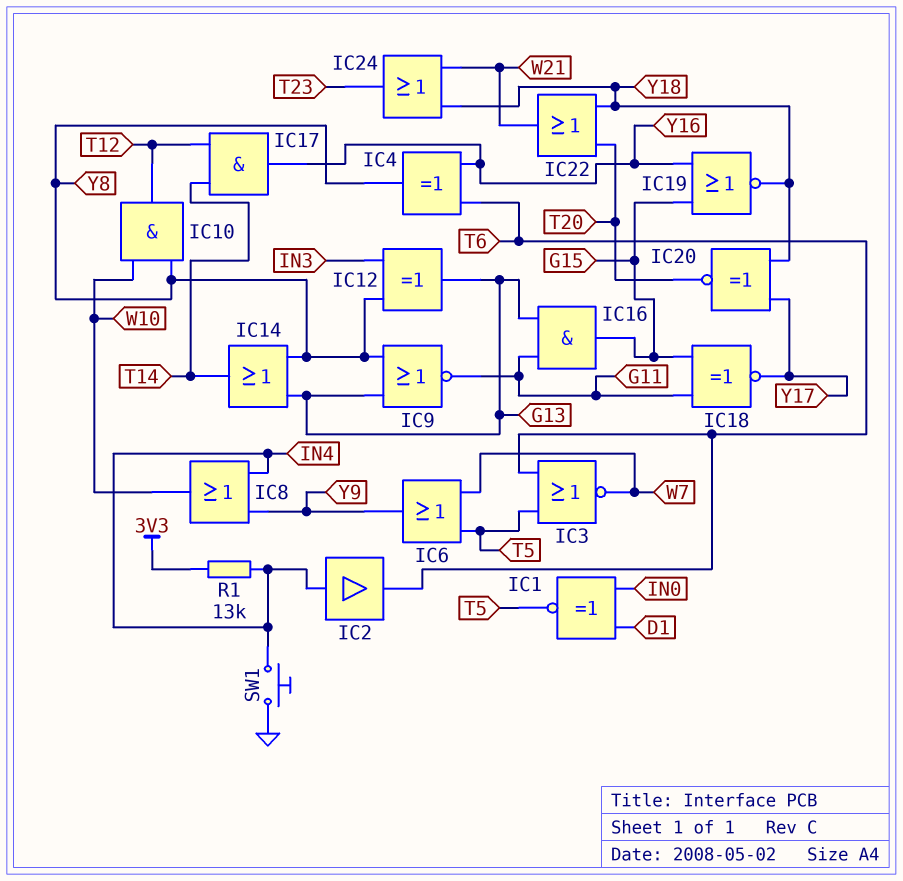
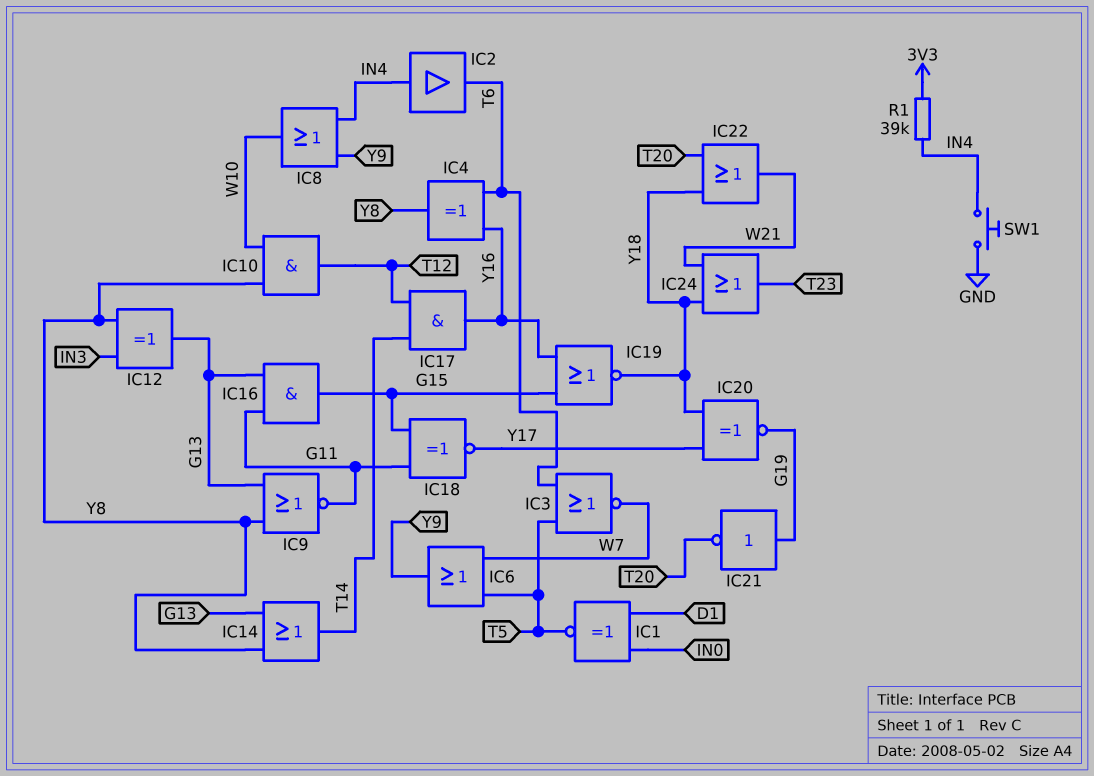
IC20: XNOR (in Y17, in Y18, out T20) -> XNOR (in Y17, in Y18, out G19)
IC21: none -> NOT (in G19, out T20)
R1: 13k (3V3, IN4) -> 39k (3V3, IN4)

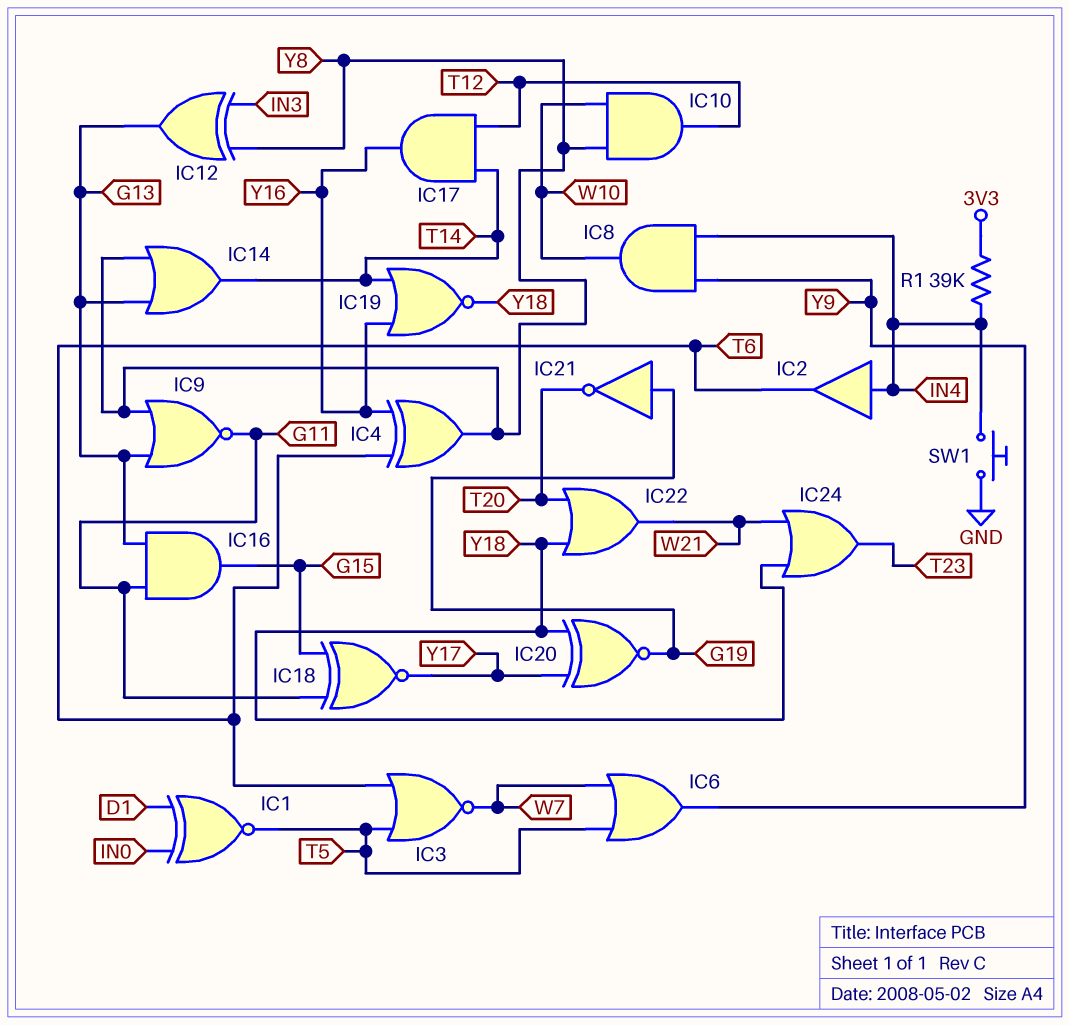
IC8: OR (in IN4, in Y9, out W10) -> AND (in IN4, in Y9, out W10)
IC19: NOR (in G15, in Y16, out Y18) -> NOR (in T14, in Y16, out Y18)

